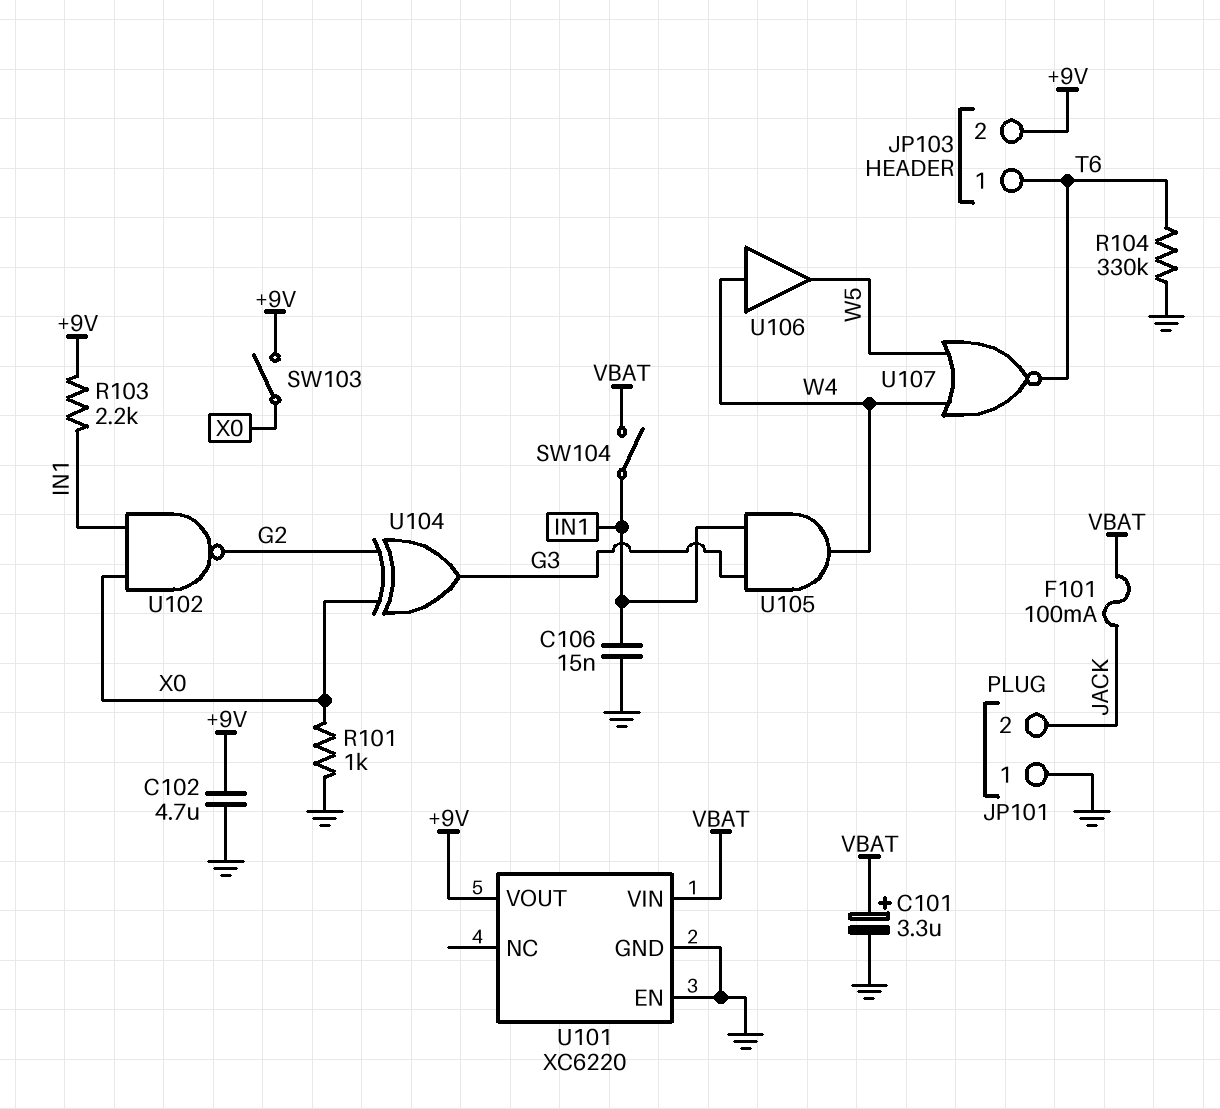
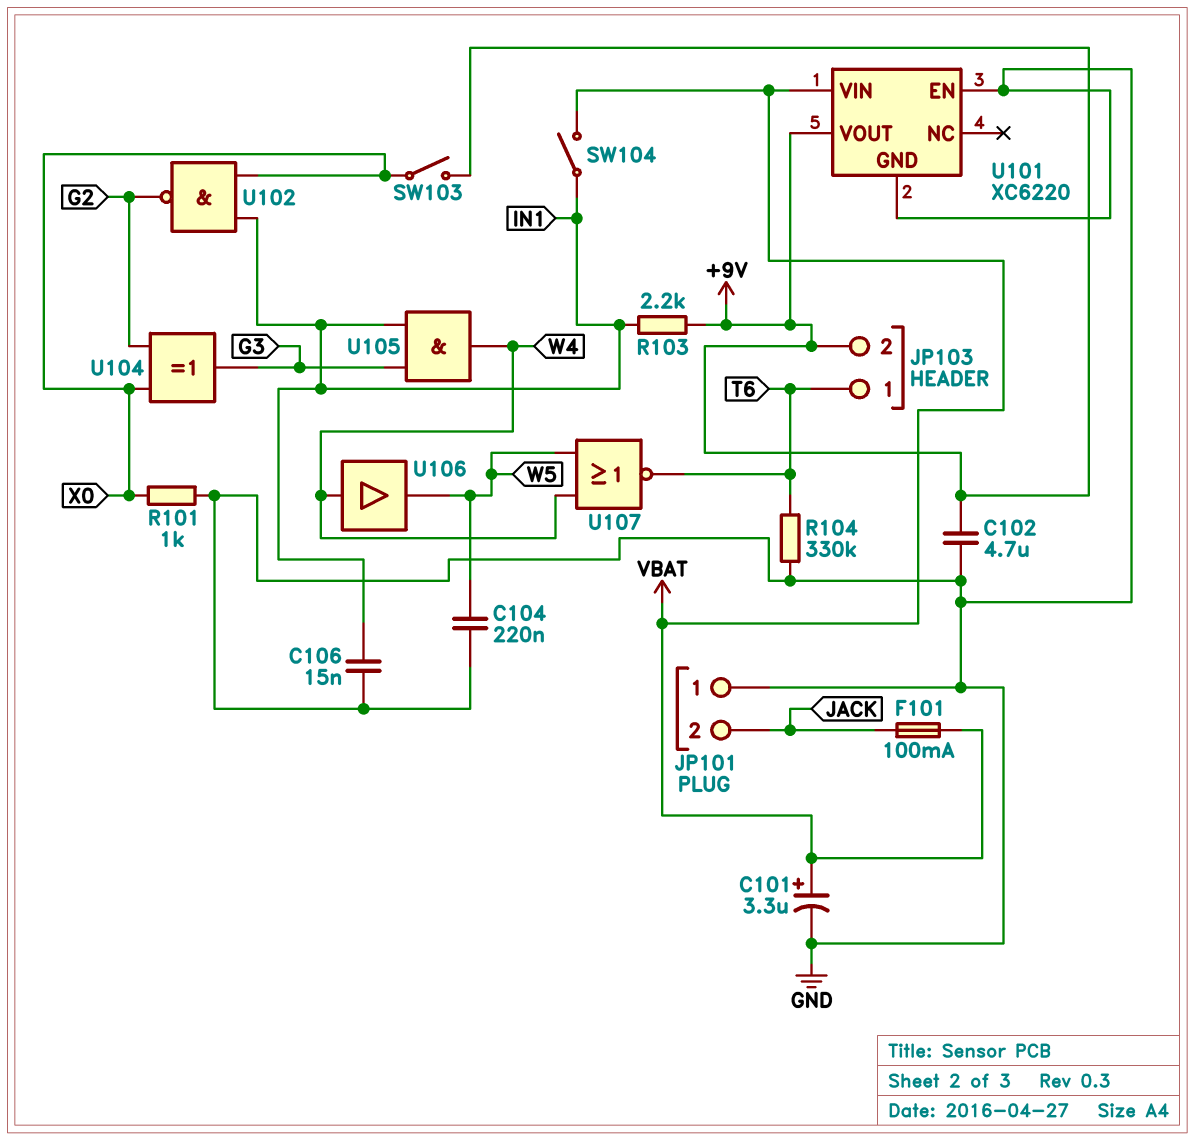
C104: none -> 220nF (GND, W5)

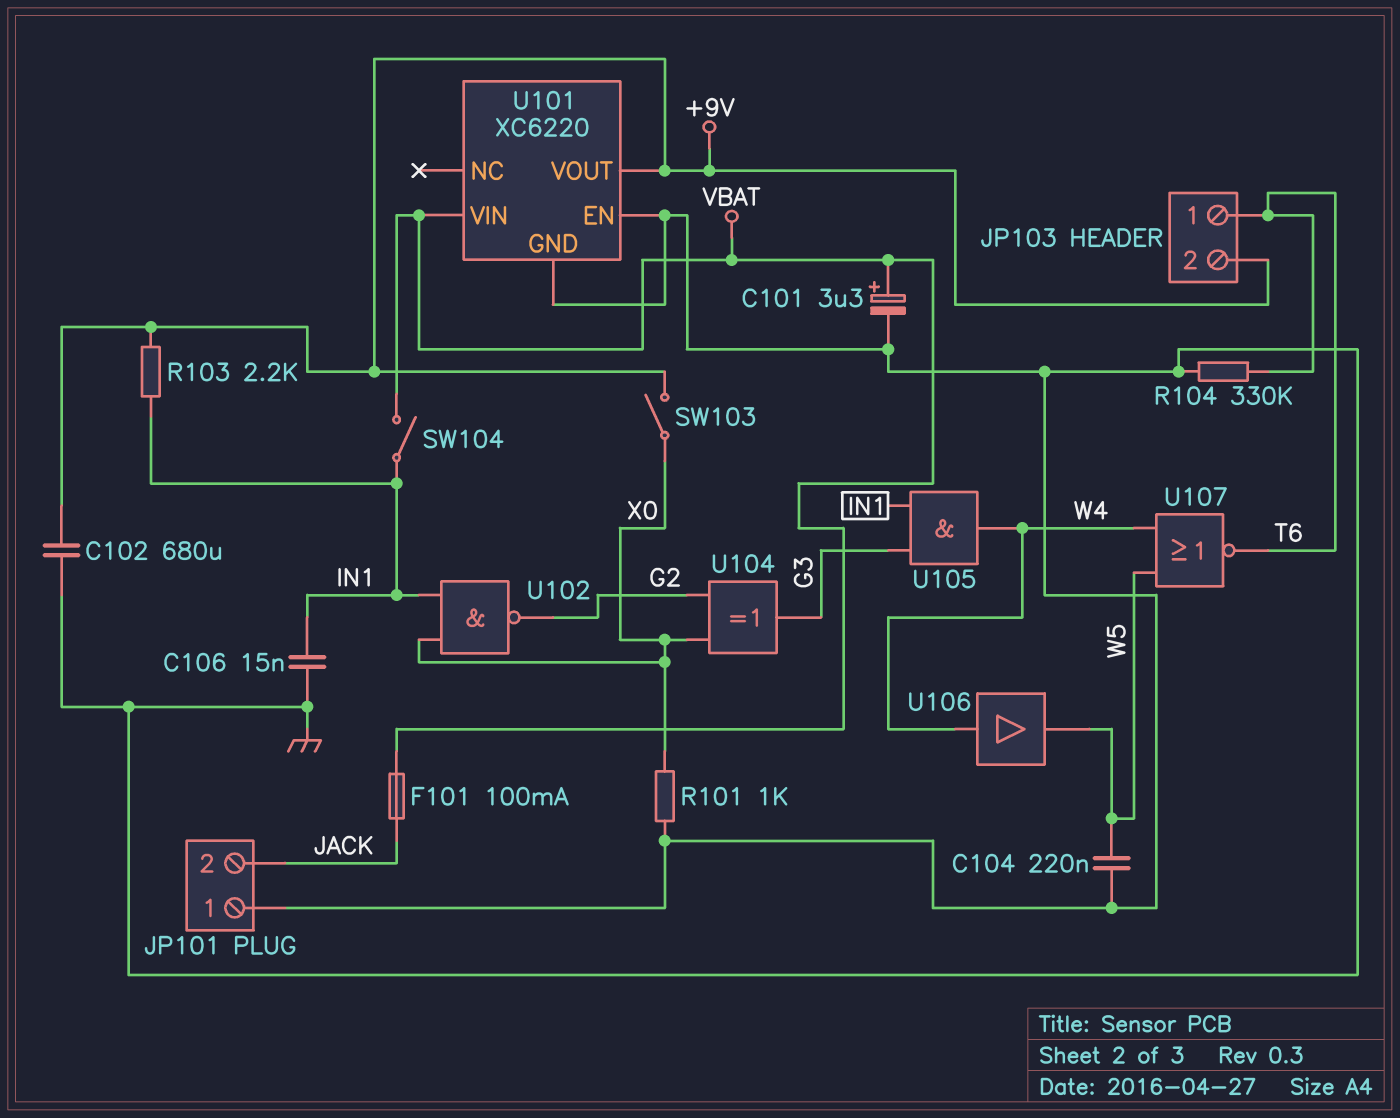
C102: 4.7uF (+9V, GND) -> 680uF (+9V, GND)

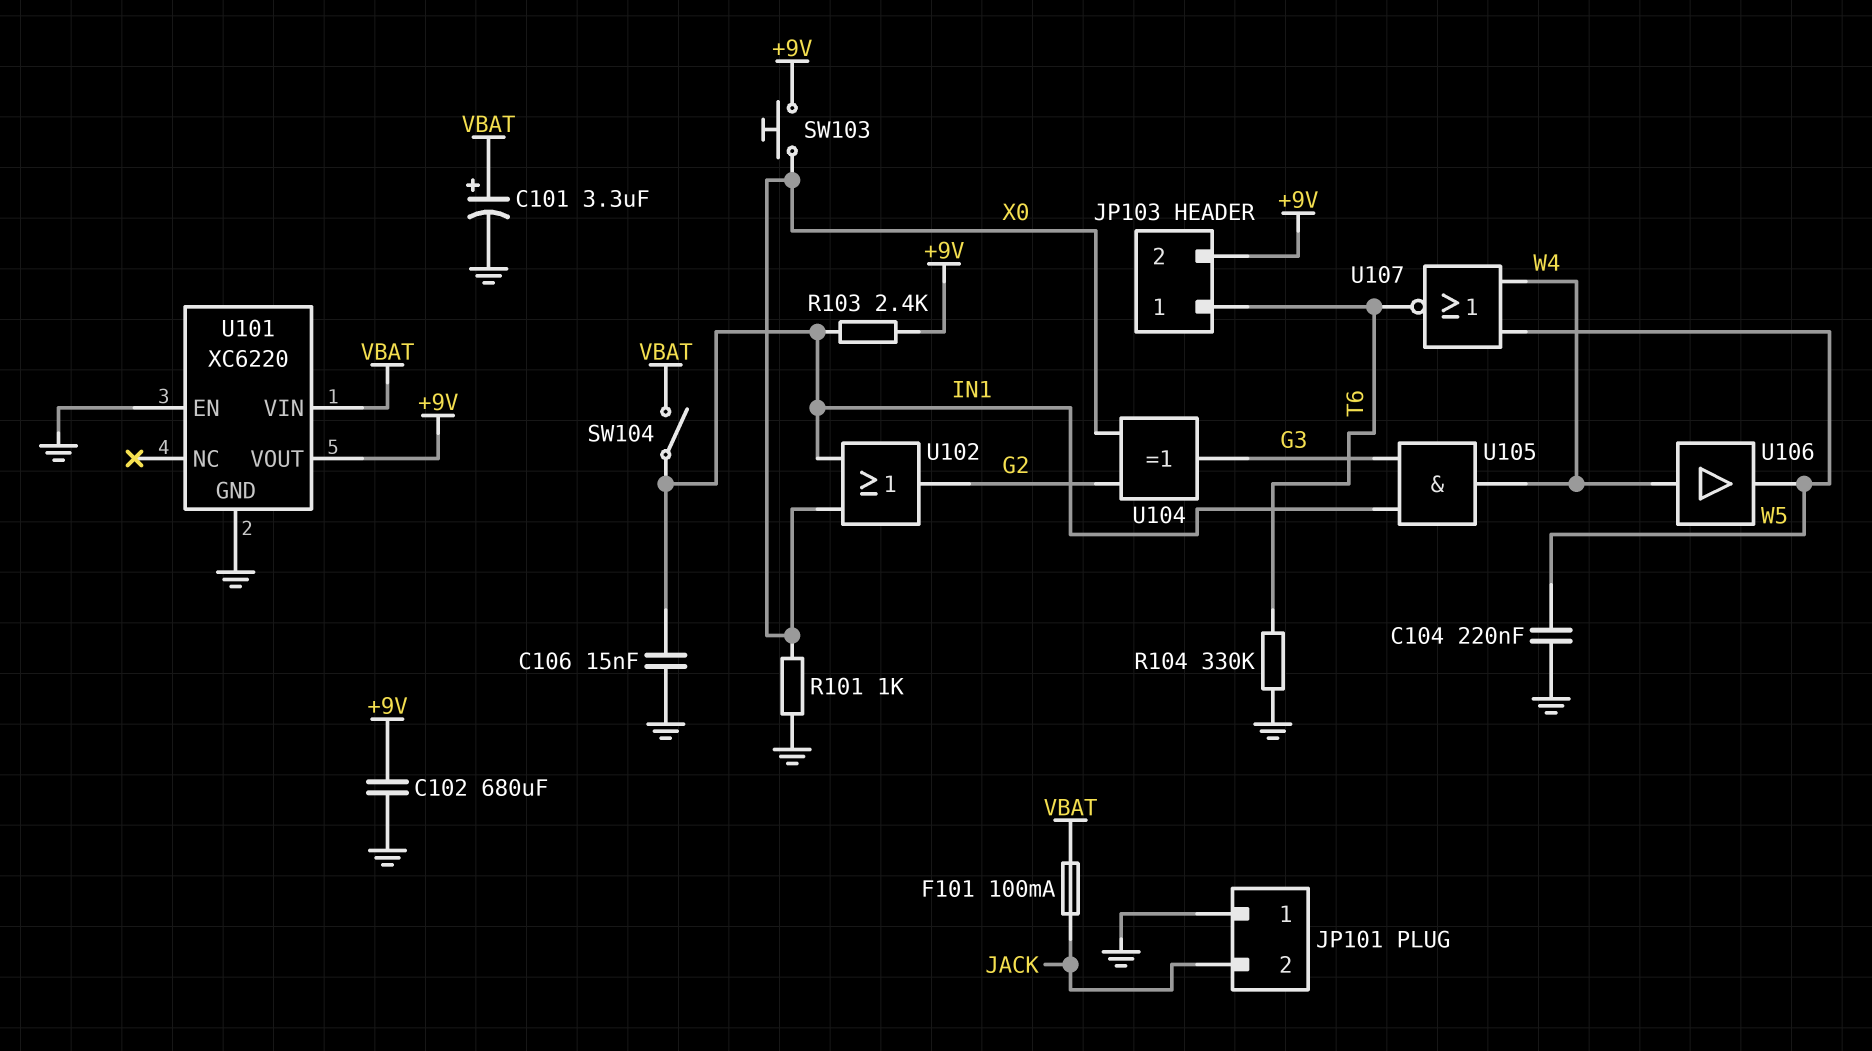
R103: 2.2k (+9V, IN1) -> 2.4k (+9V, IN1)
SW103: switch (+9V, X0) -> button (+9V, X0)
U102: NAND (in IN1, in X0, out G2) -> OR (in IN1, in X0, out G2)

